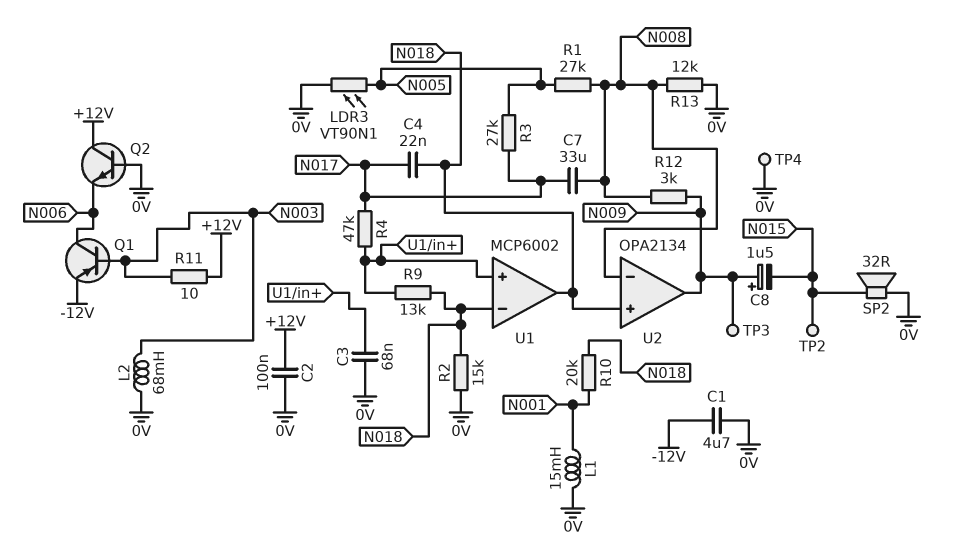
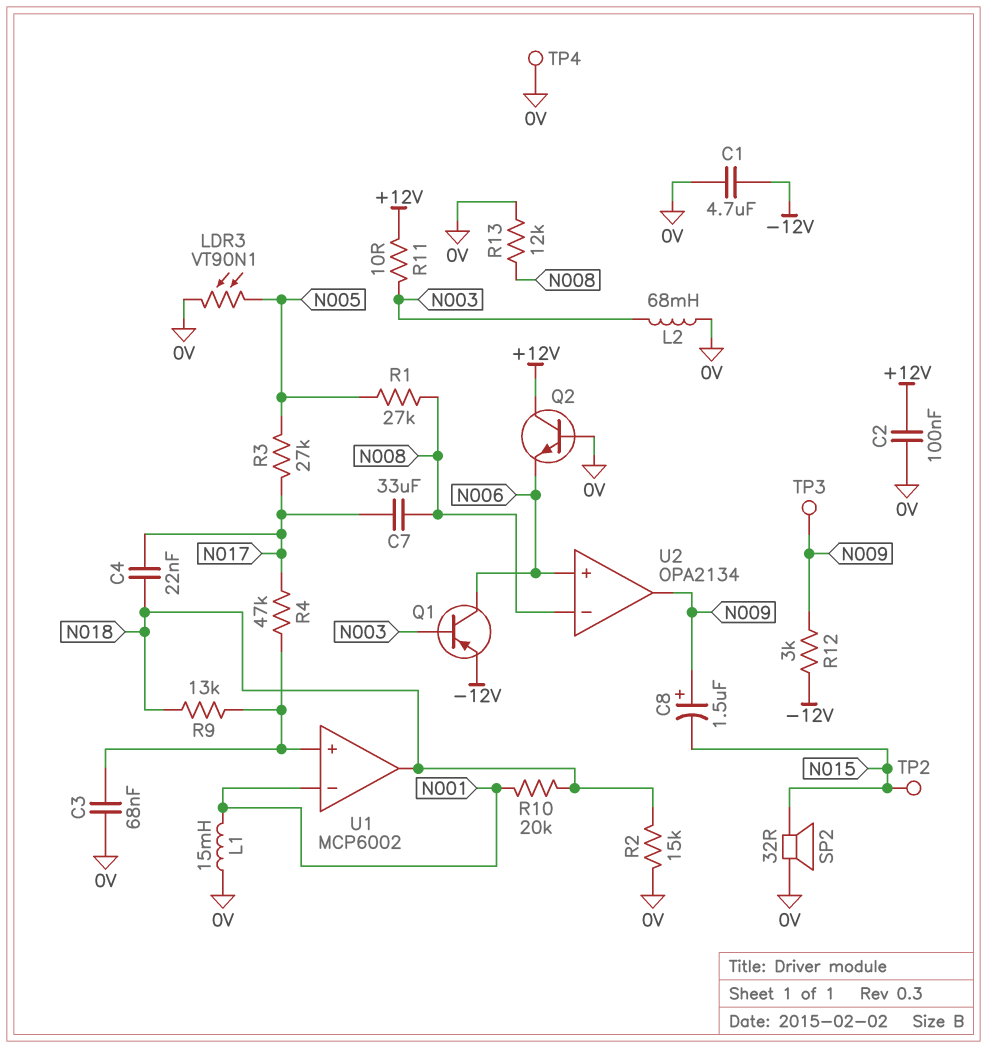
R12: 3k (N008, N009) -> 3k (-12V, N009)
U1 pin in-: N018 -> N001
U2 pin in+: N018 -> N006

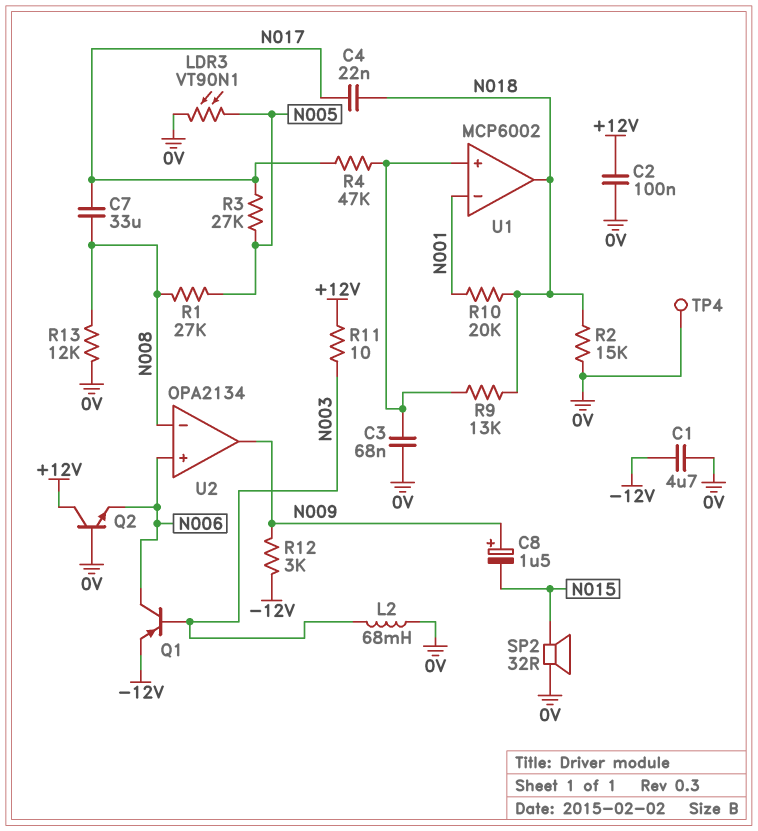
L1: 15mH (0V, N001) -> none
TP2: test point (N015) -> none
TP3: test point (N009) -> none

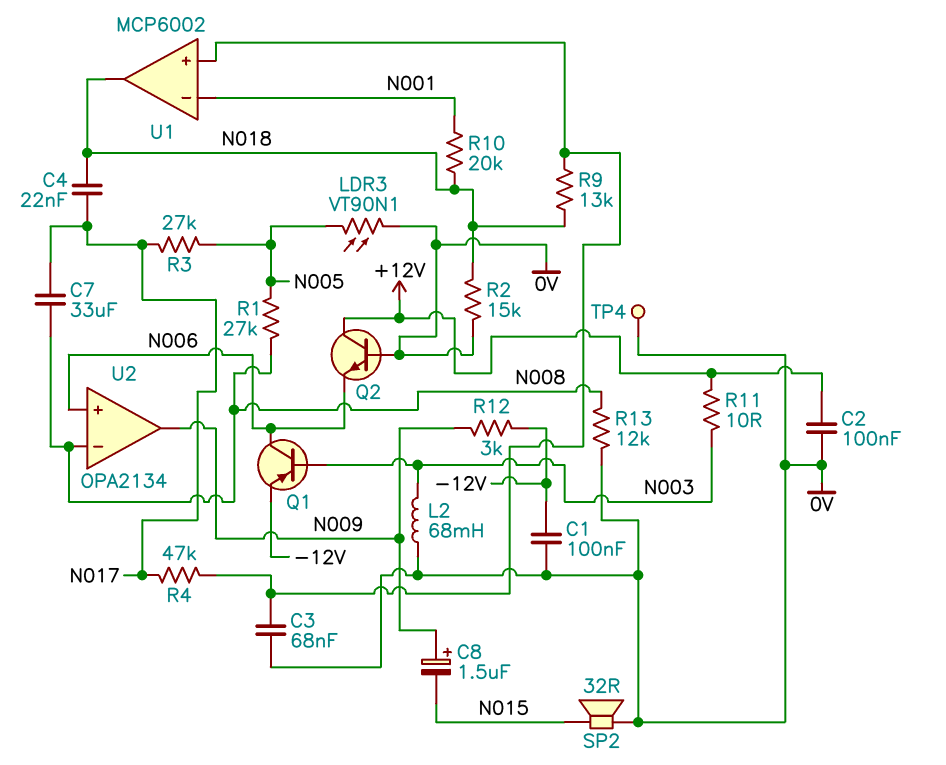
C1: 4.7uF (-12V, 0V) -> 100nF (-12V, 0V)

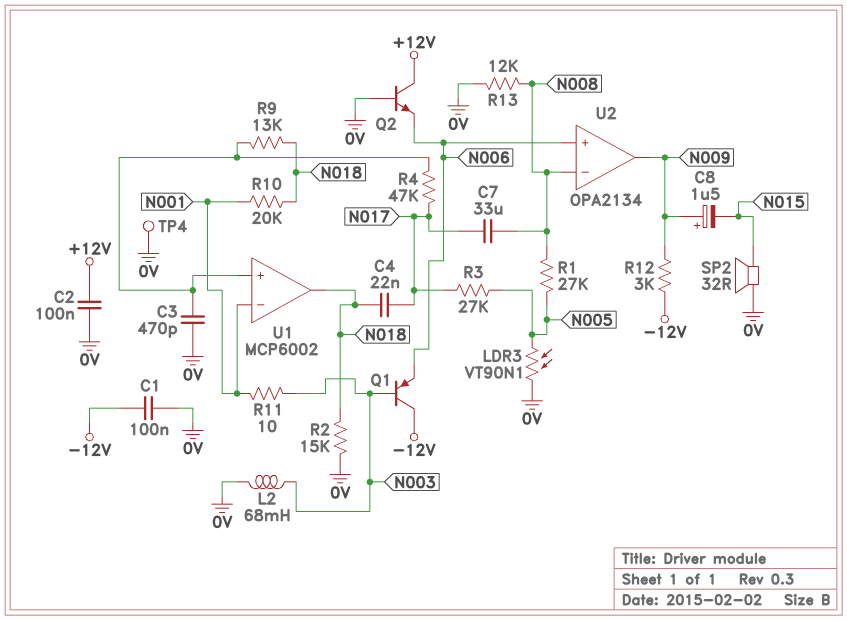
C3: 68nF (0V, U1/in+) -> 470pF (0V, U1/in+)
Q1: PNP (B N003, C N006, E -12V) -> PNP (B N003, C -12V, E N006)
R11: 10 (+12V, N003) -> 10 (N001, N003)

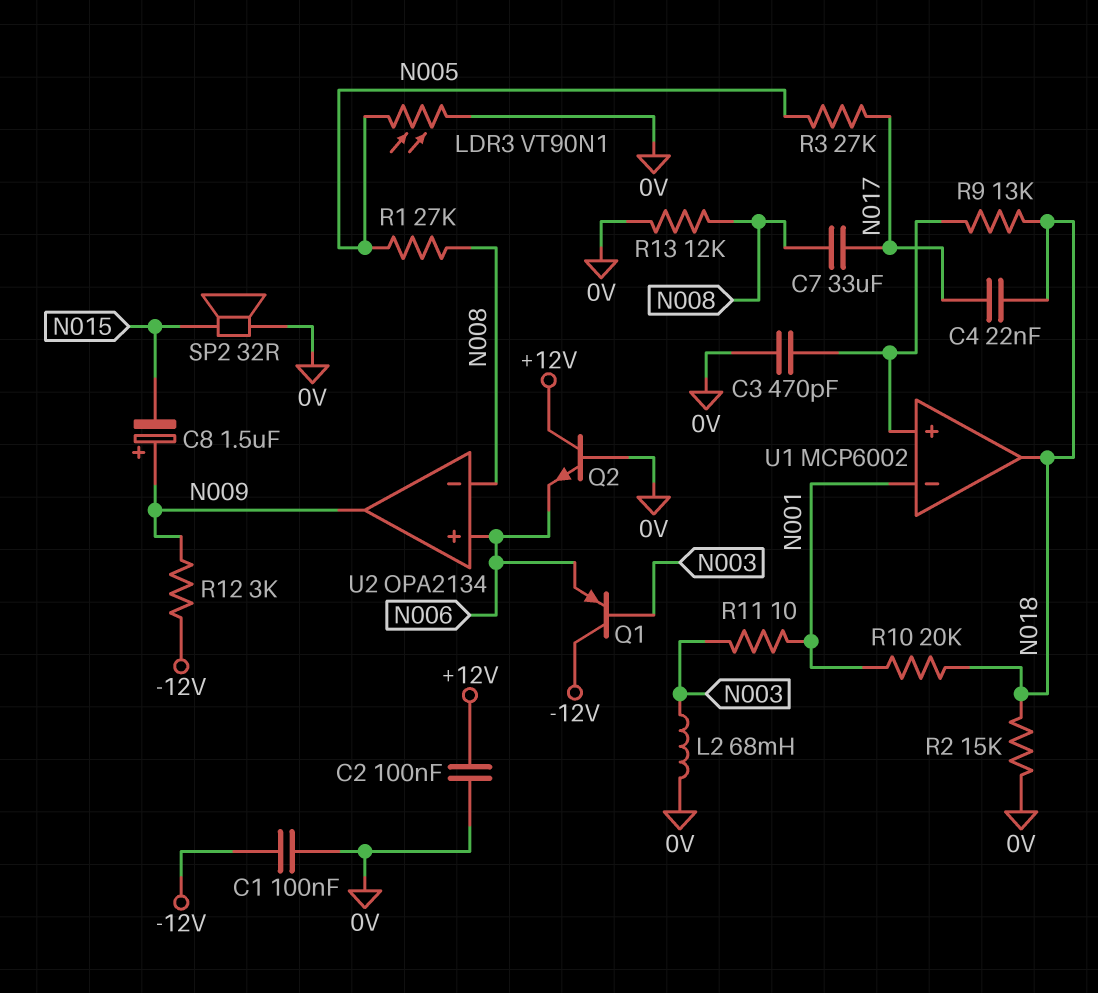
R4: 47k (N017, U1/in+) -> none
TP4: test point (0V) -> none

